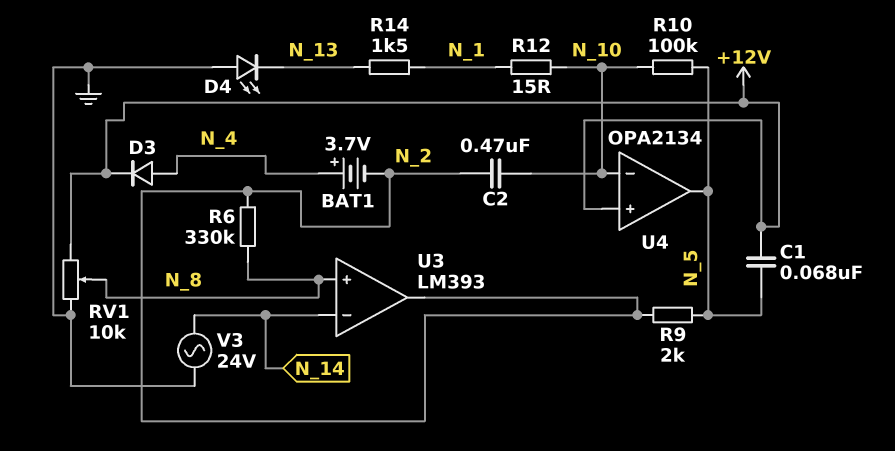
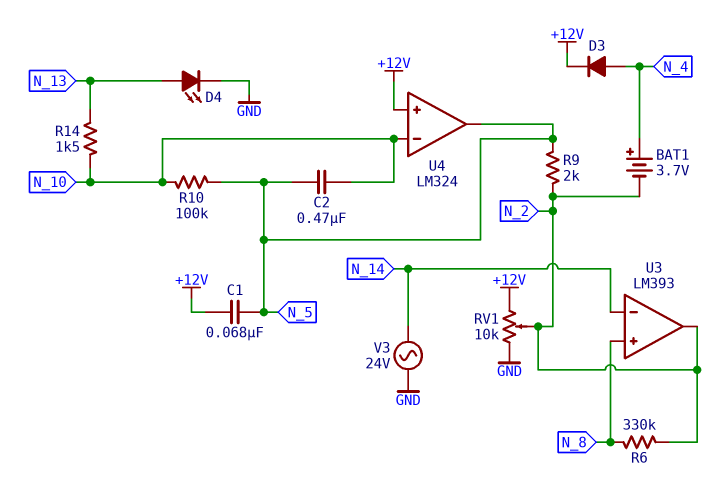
C2: 470nF (N_2, N_10) -> 470nF (N_5, N_10)
D4: LED (A GND, K N_13) -> LED (A N_13, K GND)
R12: 15 (N_1, N_10) -> none
R14: 1.5k (N_1, N_13) -> 1.5k (N_10, N_13)
RV1: 10k (+12V, GND, wiper N_8) -> 10k (+12V, GND, wiper N_2)
U4: OPA2134 -> LM324

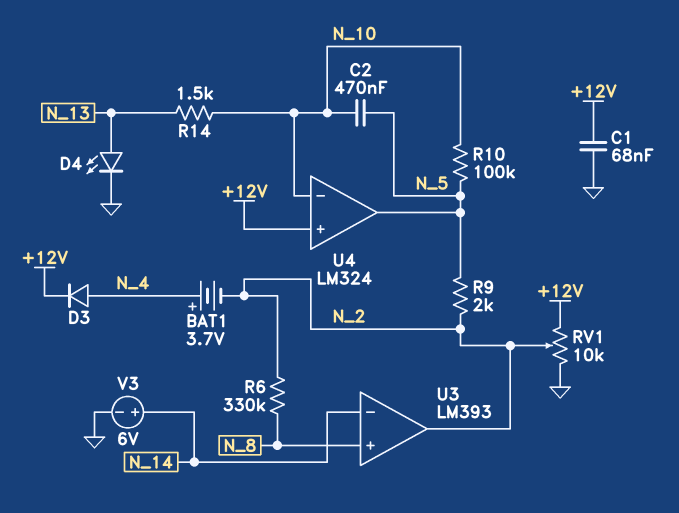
C1: 68nF (+12V, N_5) -> 68nF (+12V, GND)
V3: AC 24V (GND, N_14) -> 6V (plus N_14, minus GND)

